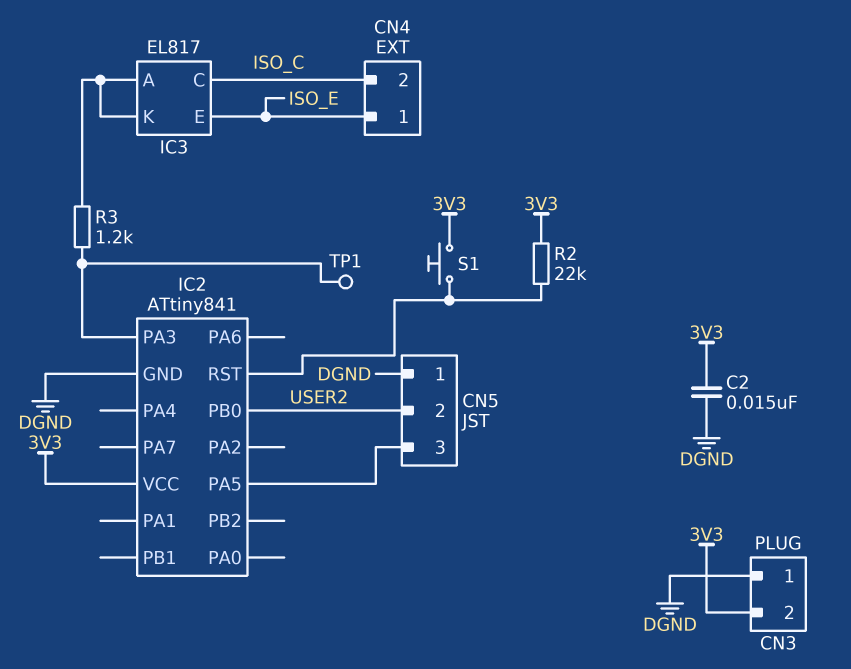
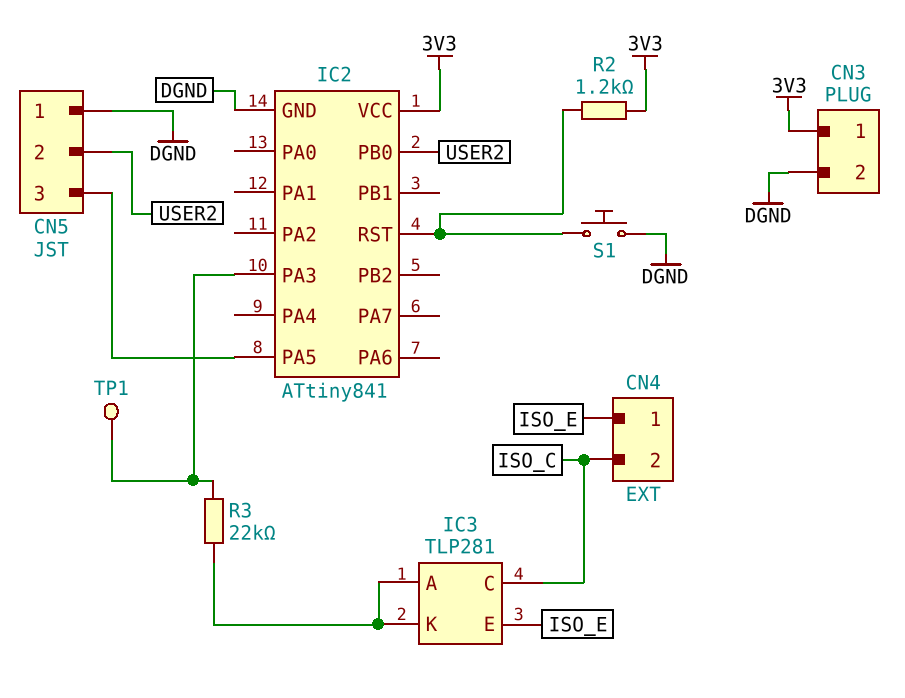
C2: 15nF (3V3, DGND) -> none
CN3 pin 1: DGND -> 3V3
CN3 pin 2: 3V3 -> DGND
IC3: EL817 -> TLP281
R2: 22k (3V3, IC2/RST) -> 1.2k (3V3, IC2/RST)
R3: 1.2k (IC2/PA3, IC3/A) -> 22k (IC2/PA3, IC3/A)
S1: button (3V3, IC2/RST) -> button (DGND, IC2/RST)

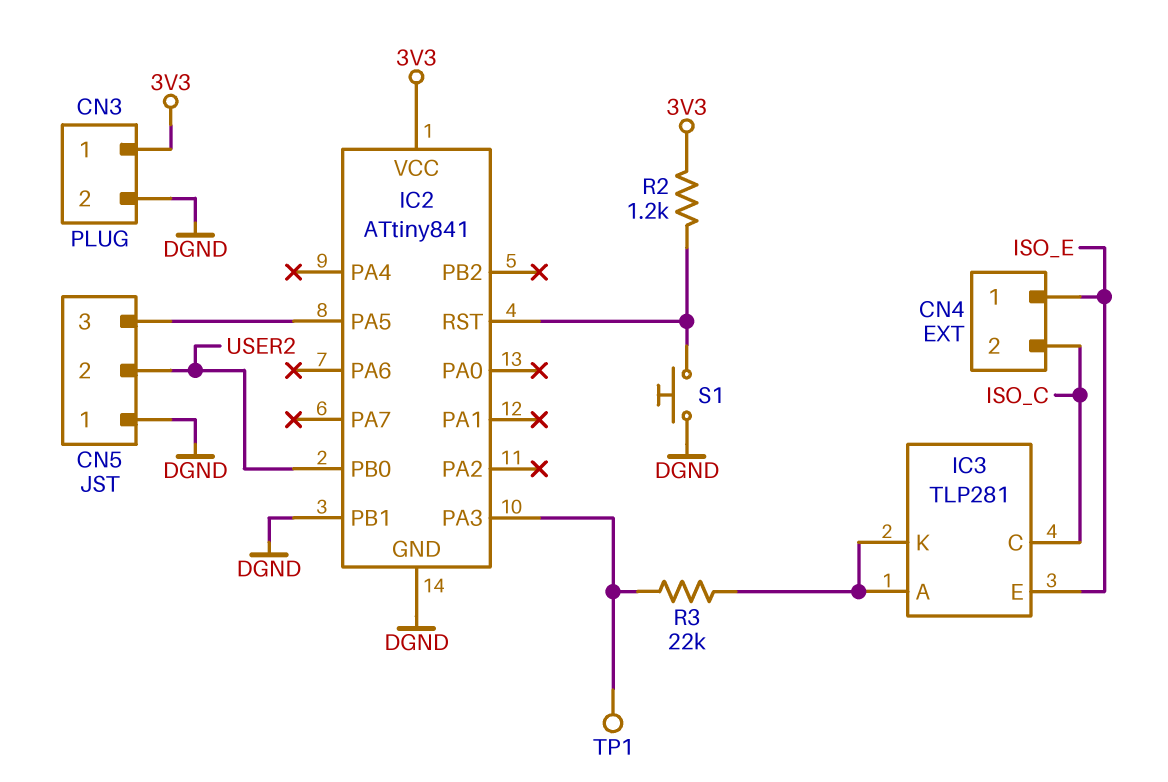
IC2 pin PB1: none -> DGND

